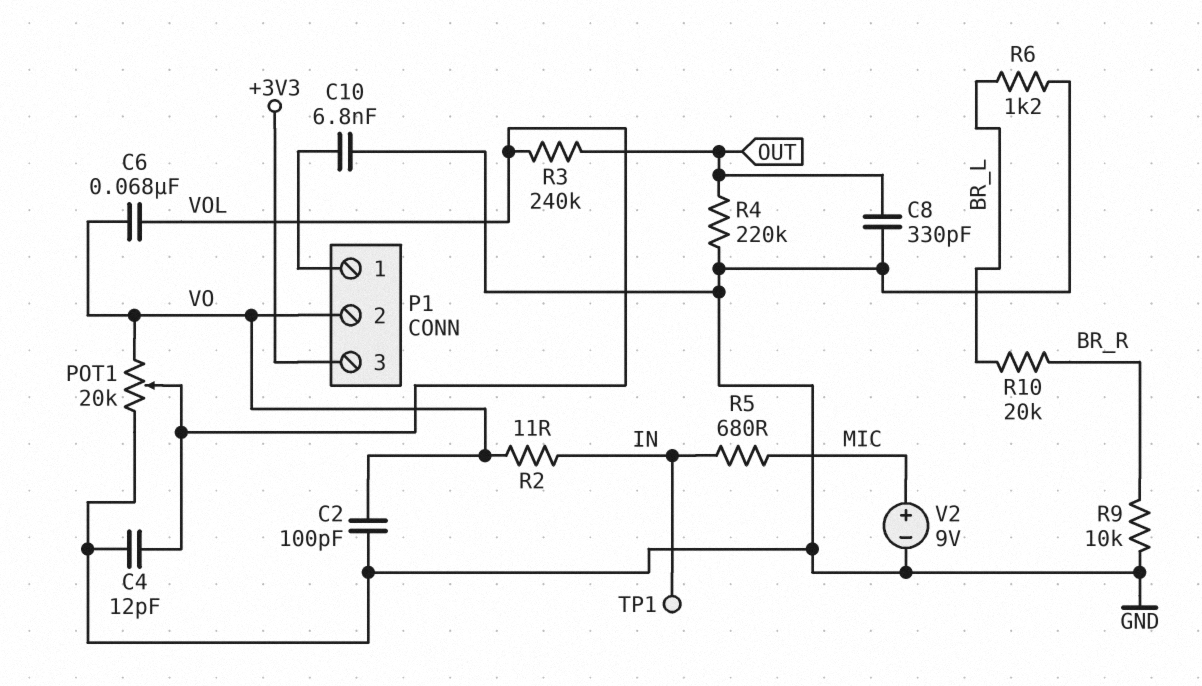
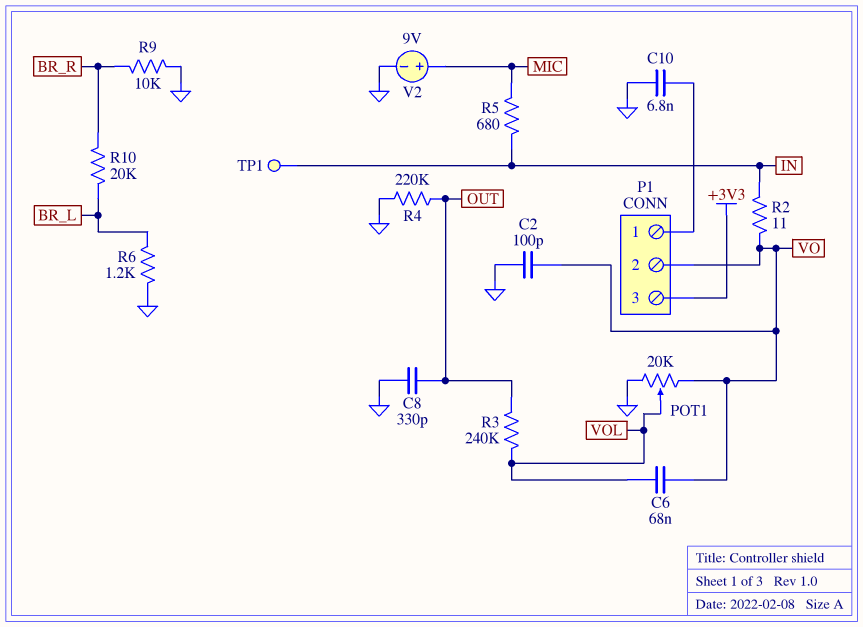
C4: 12pF (GND, VOL) -> none

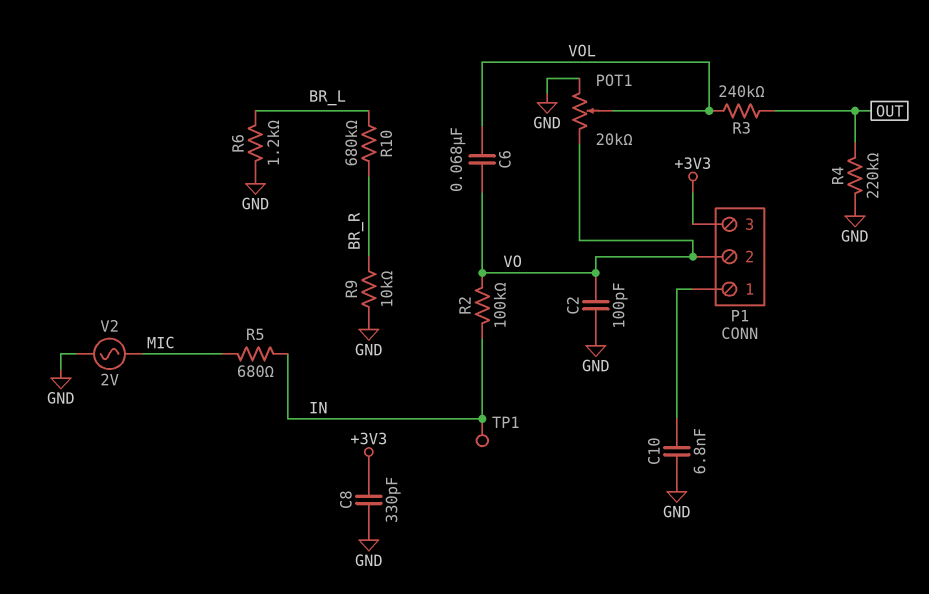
C8: 330pF (GND, OUT) -> 330pF (+3V3, GND)
R2: 11 (IN, VO) -> 100k (IN, VO)
R10: 20k (BR_L, BR_R) -> 680k (BR_L, BR_R)
V2: 9V (plus MIC, minus GND) -> AC 2V (GND, MIC)

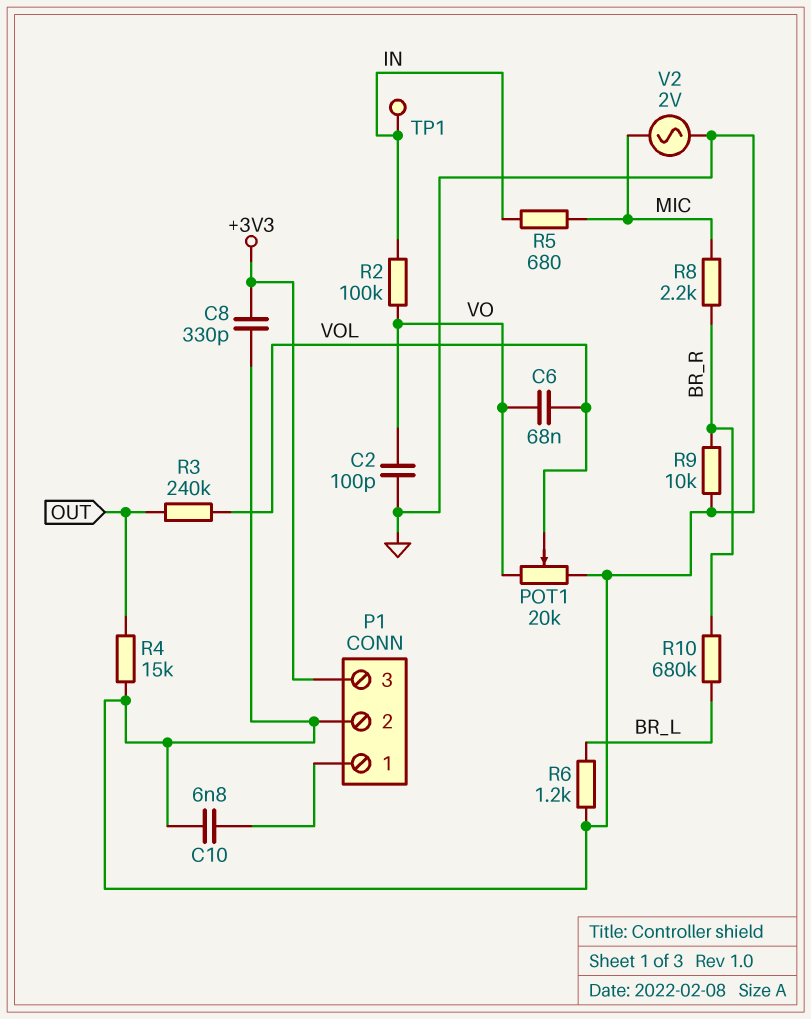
P1 pin 2: VO -> GND
R4: 220k (GND, OUT) -> 15k (GND, OUT)
R8: none -> 2.2k (BR_R, MIC)

